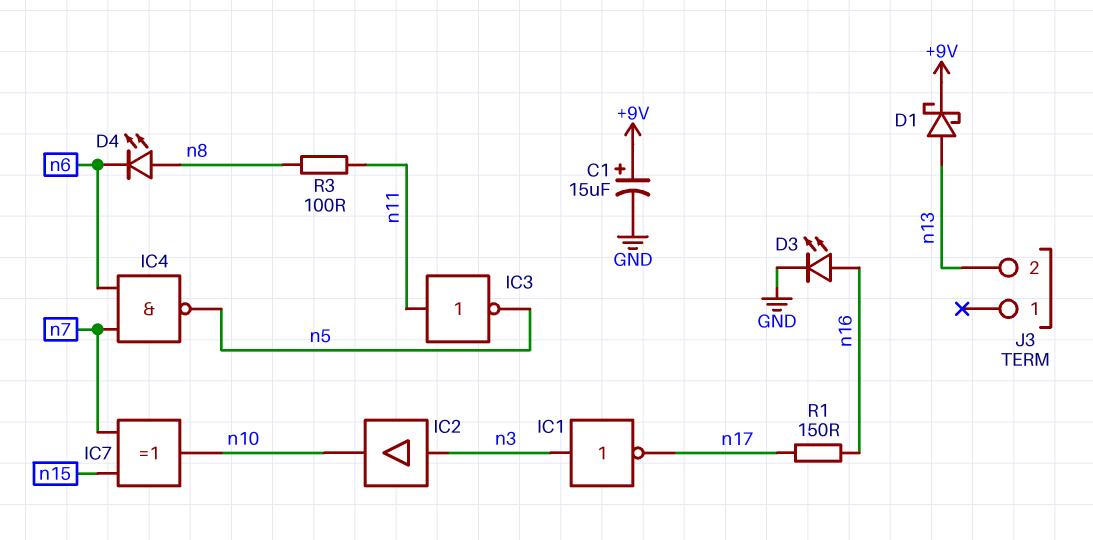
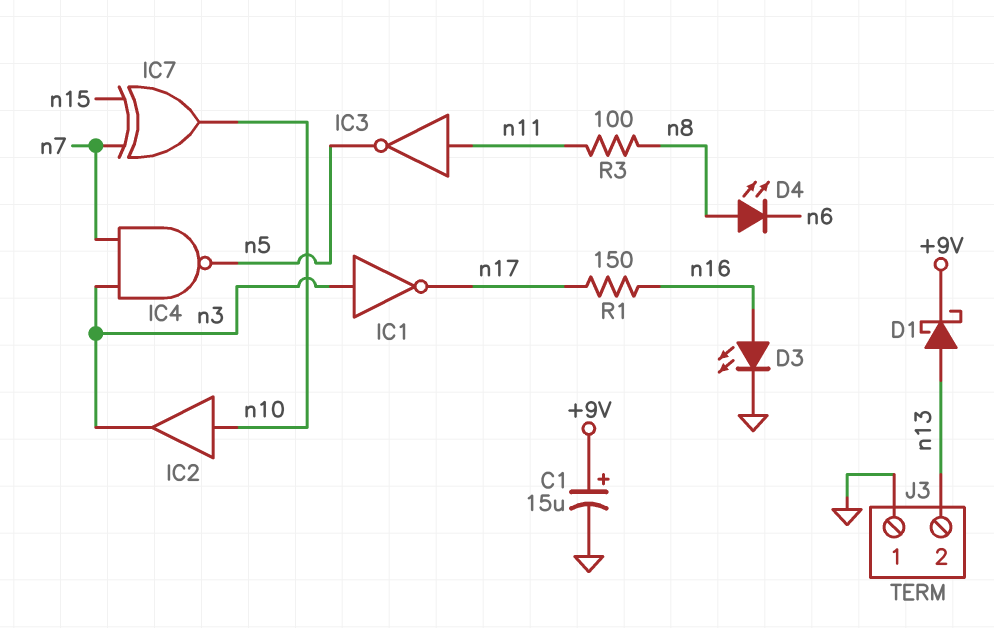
IC2: buffer (in n3, out n10) -> buffer (in n10, out n3)
IC4: NAND (in n6, in n7, out n5) -> NAND (in n3, in n7, out n5)
J3 pin 1: none -> GND

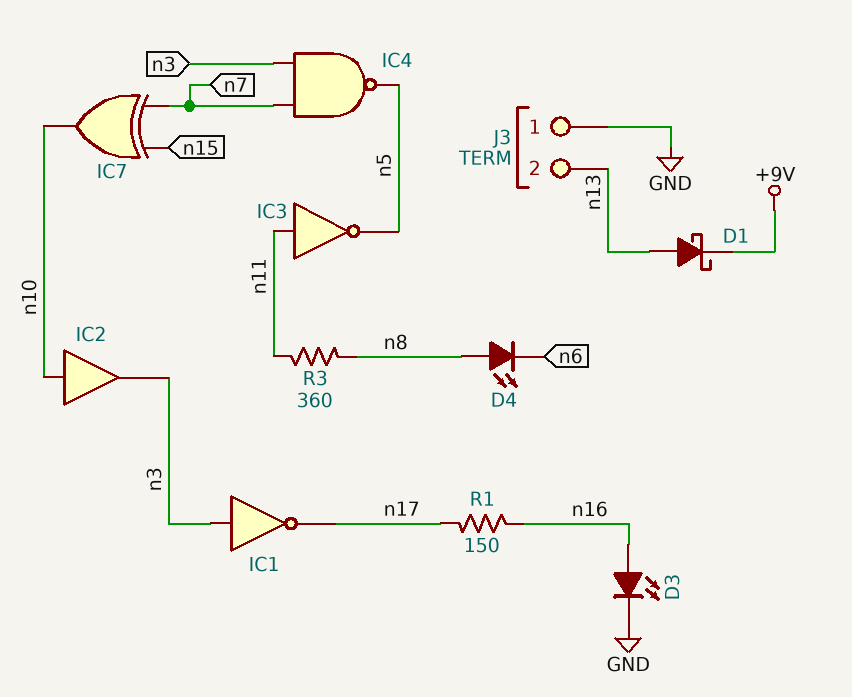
C1: 15uF (plus +9V, minus GND) -> none
R3: 100 (n8, n11) -> 360 (n8, n11)

